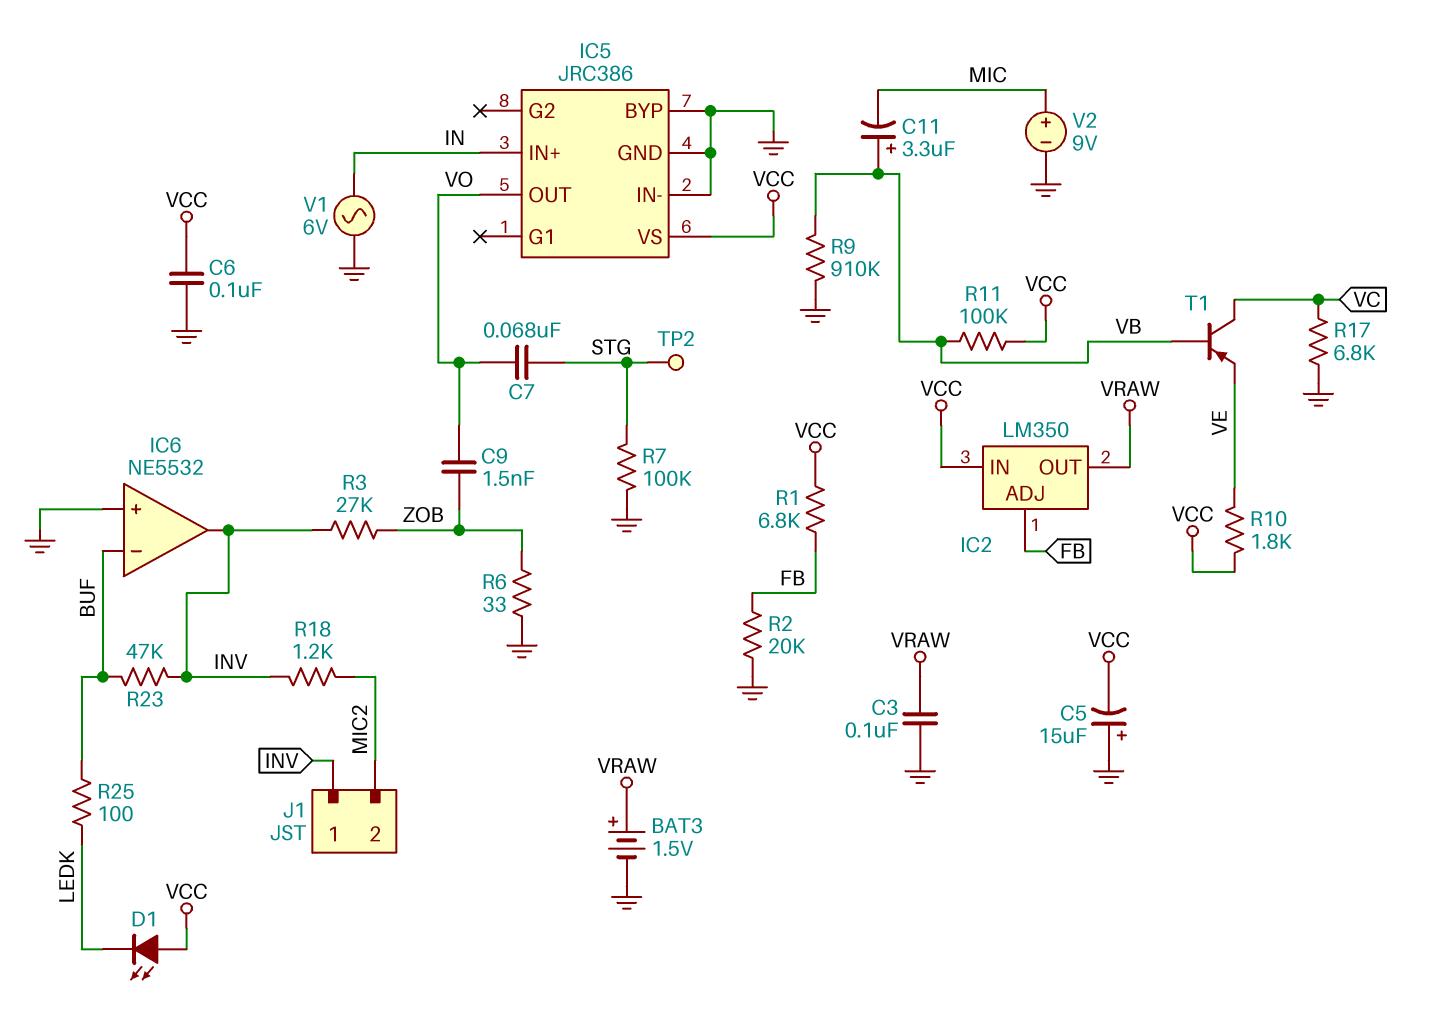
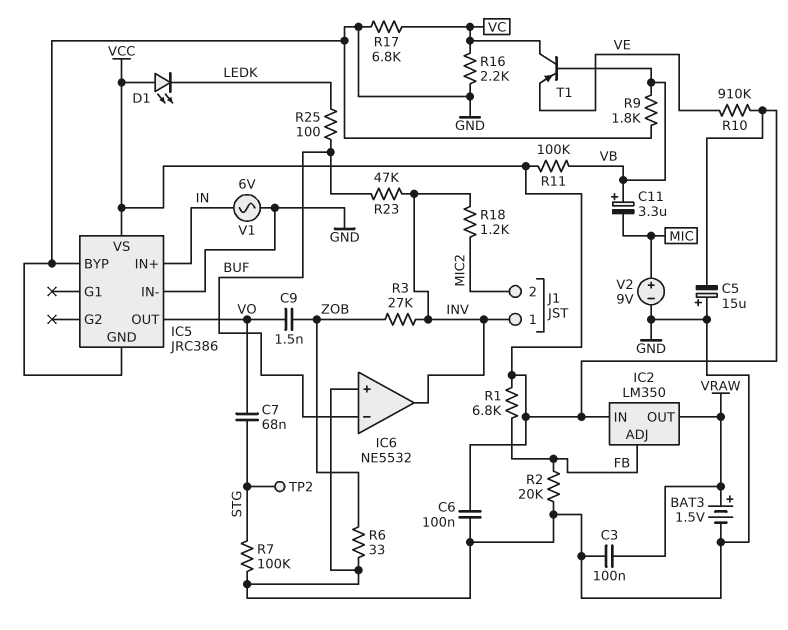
R9: 910k (GND, VB) -> 1.8k (GND, VB)
R10: 1.8k (VCC, VE) -> 910k (VCC, VE)
R16: none -> 2.2k (GND, VC)

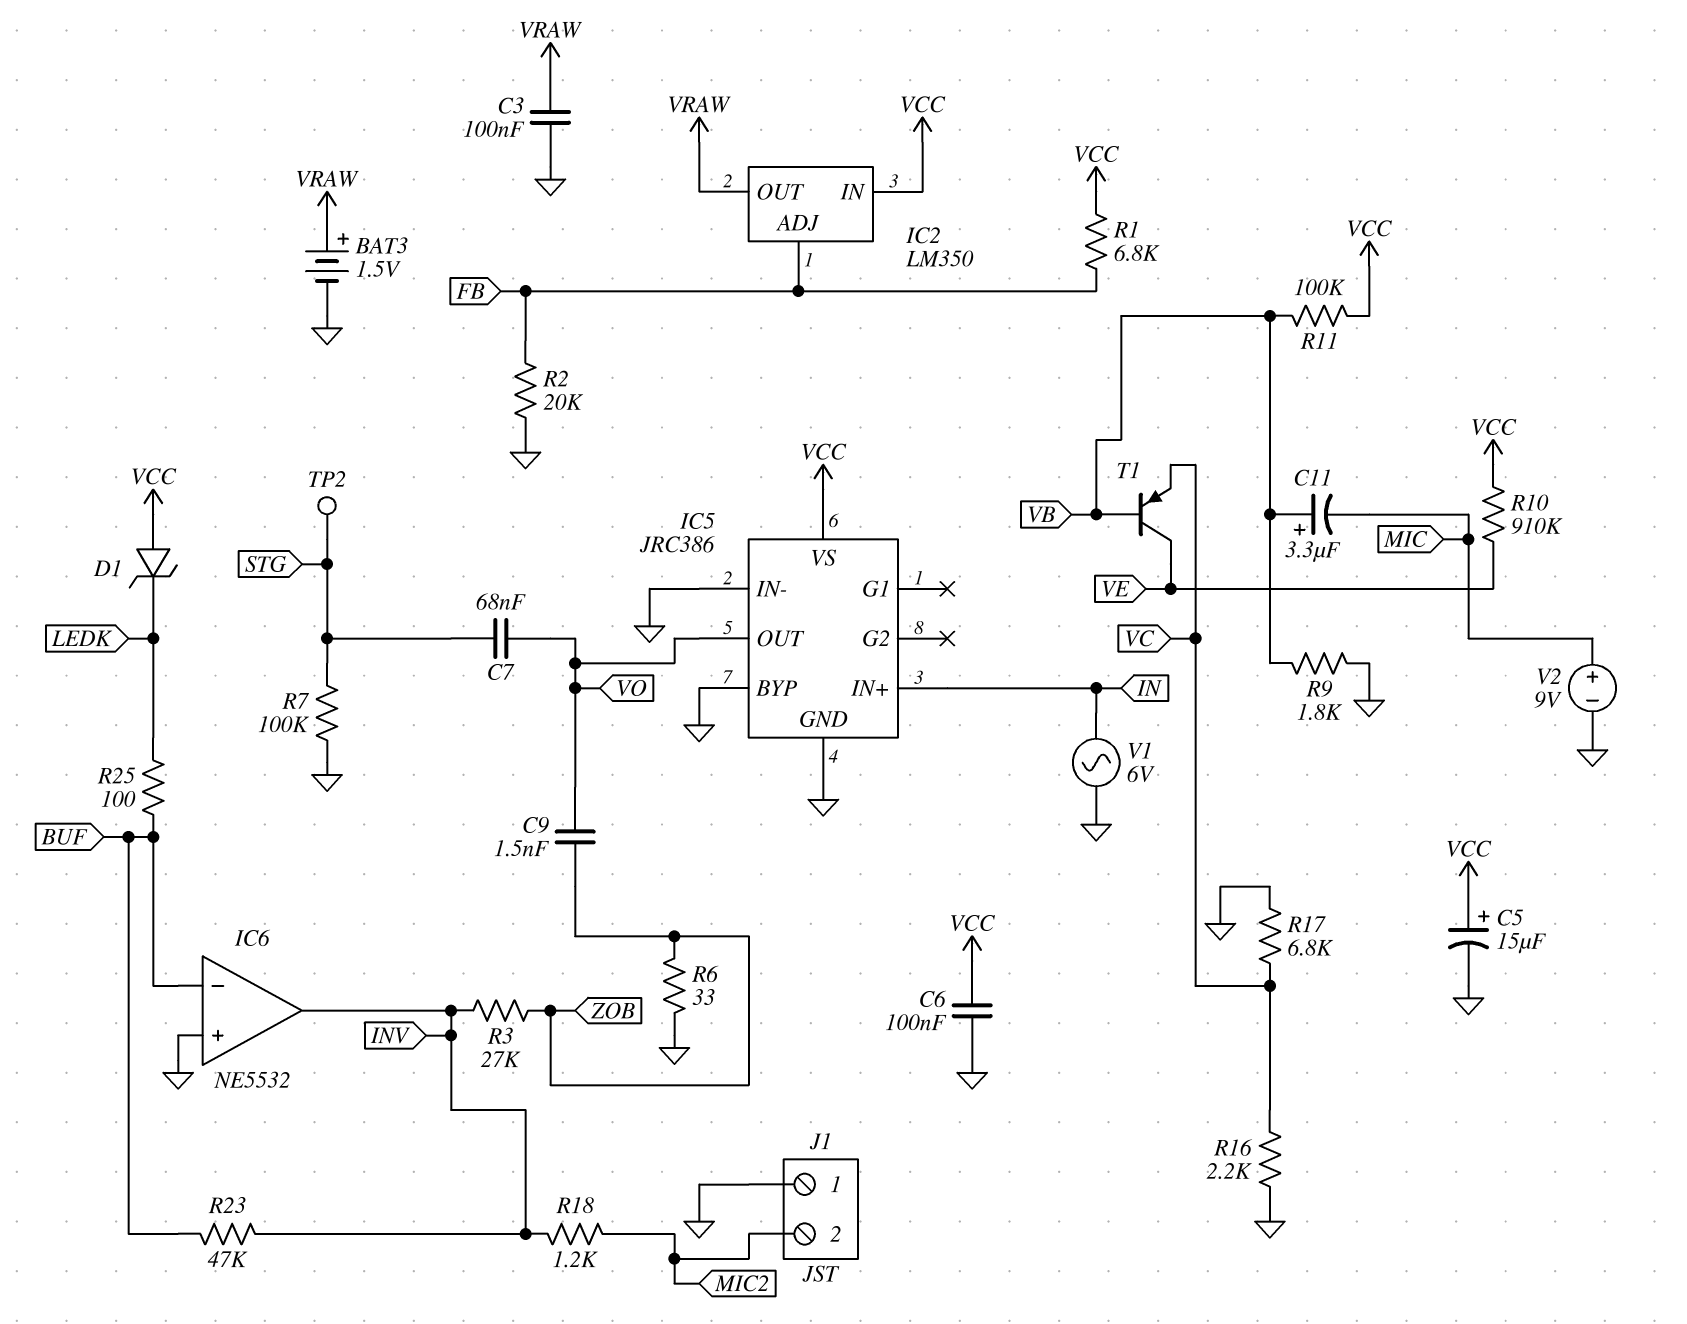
C5: 15uF (plus GND, minus VCC) -> 15uF (plus VCC, minus GND)
D1: LED (A VCC, K LEDK) -> zener (A VCC, K LEDK)
J1 pin 1: INV -> GND
T1: PNP (B VB, C VC, E VE) -> PNP (B VB, C VE, E VC)

